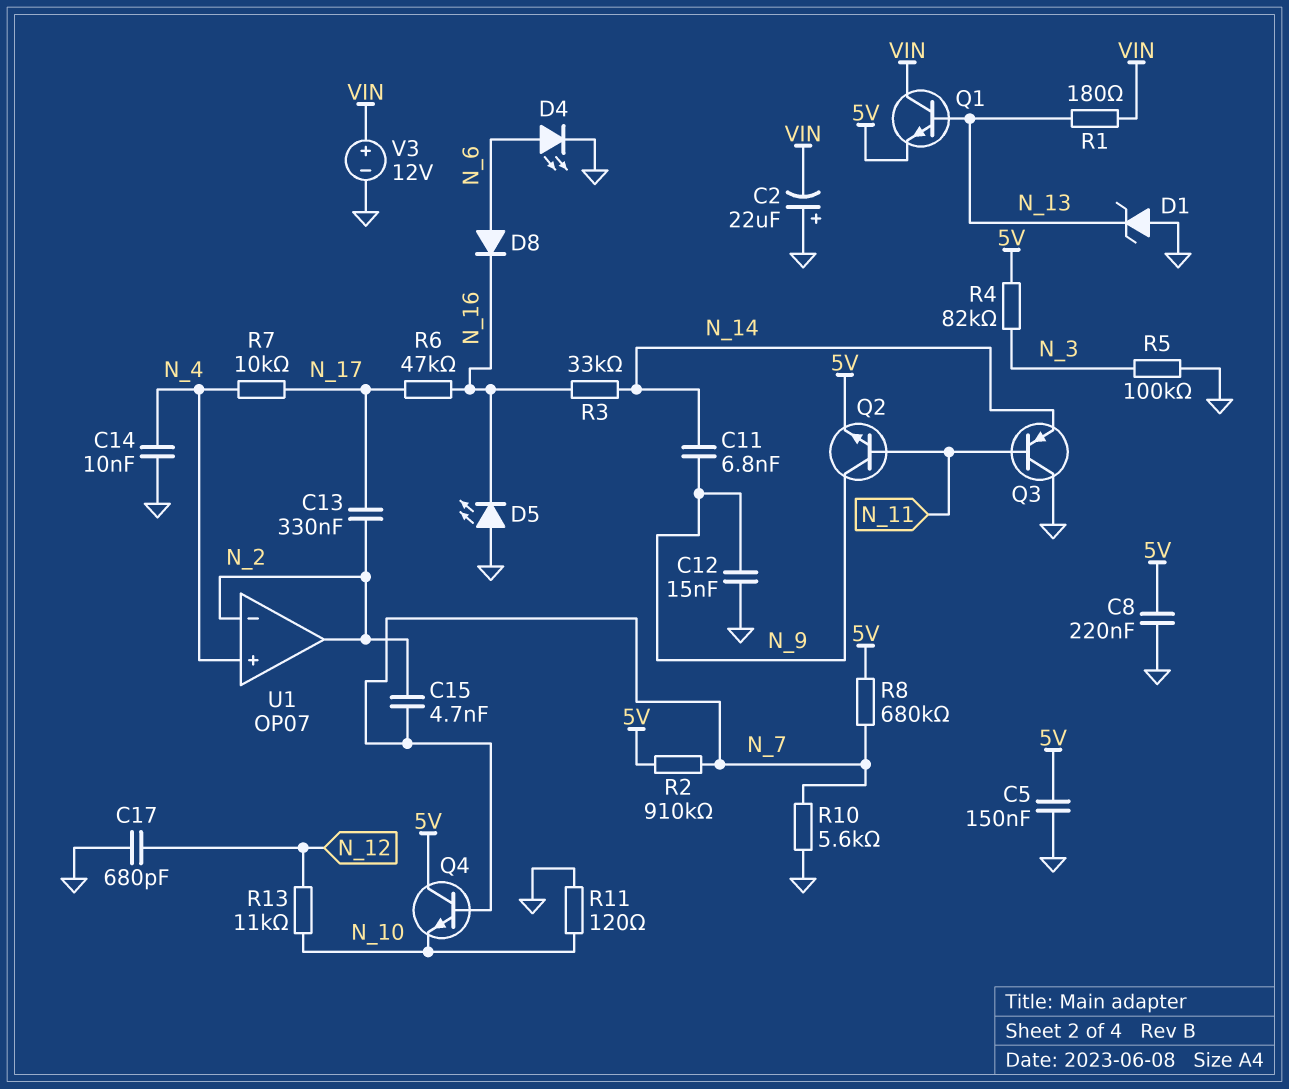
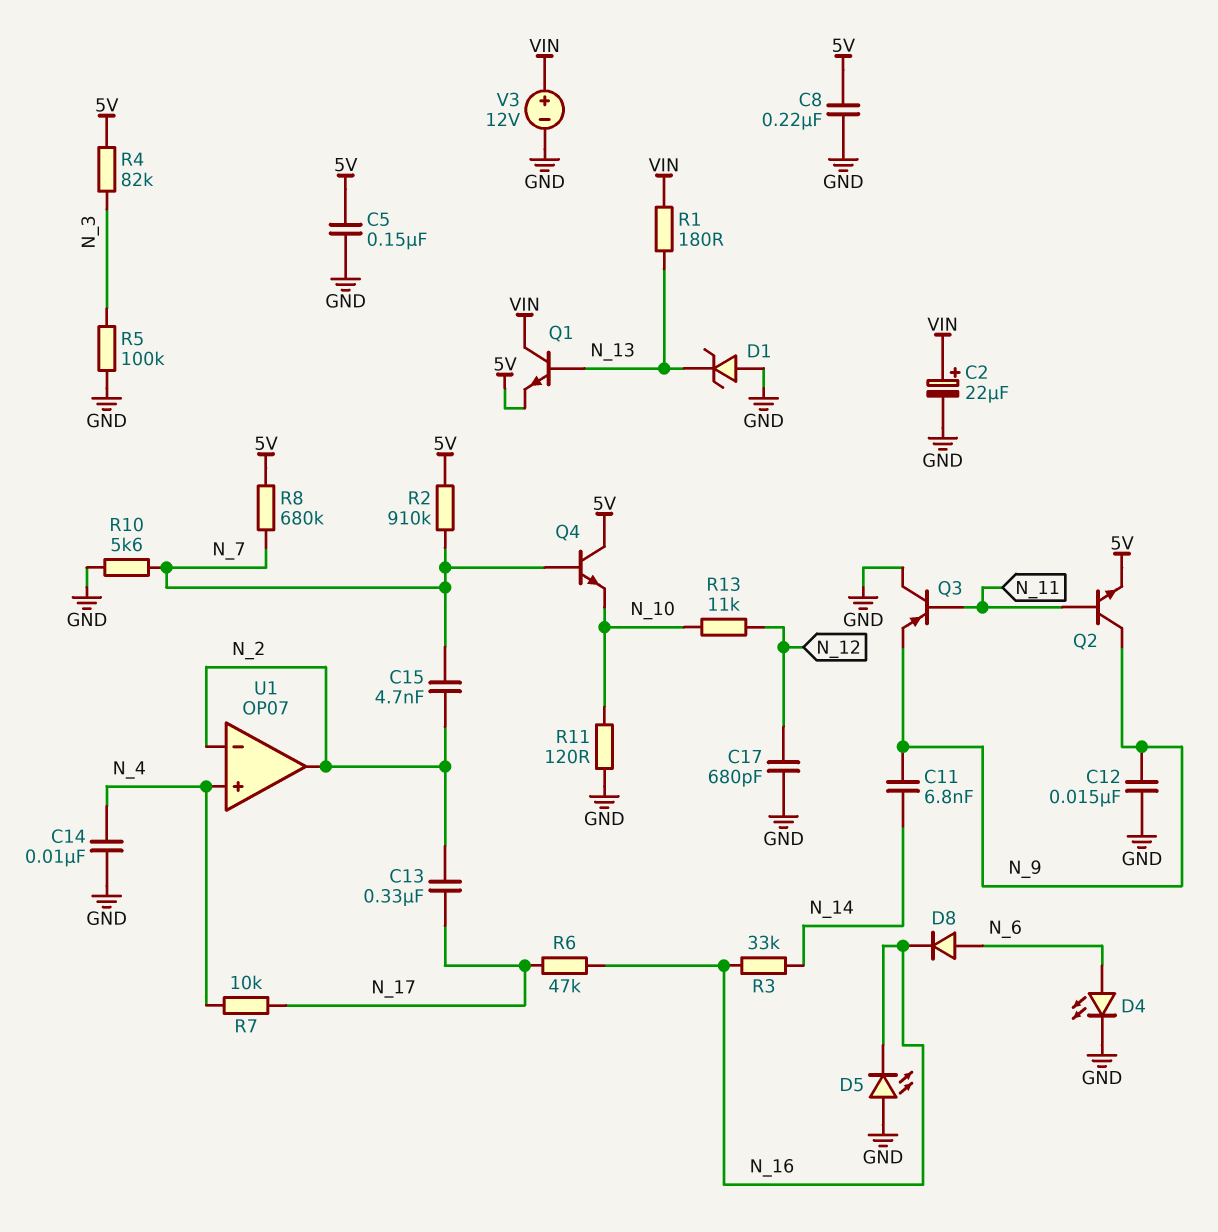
C2: 22uF (plus GND, minus VIN) -> 22uF (plus VIN, minus GND)
Q3: PNP (B N_11, C GND, E N_14) -> PNP (B N_11, C GND, E N_9)

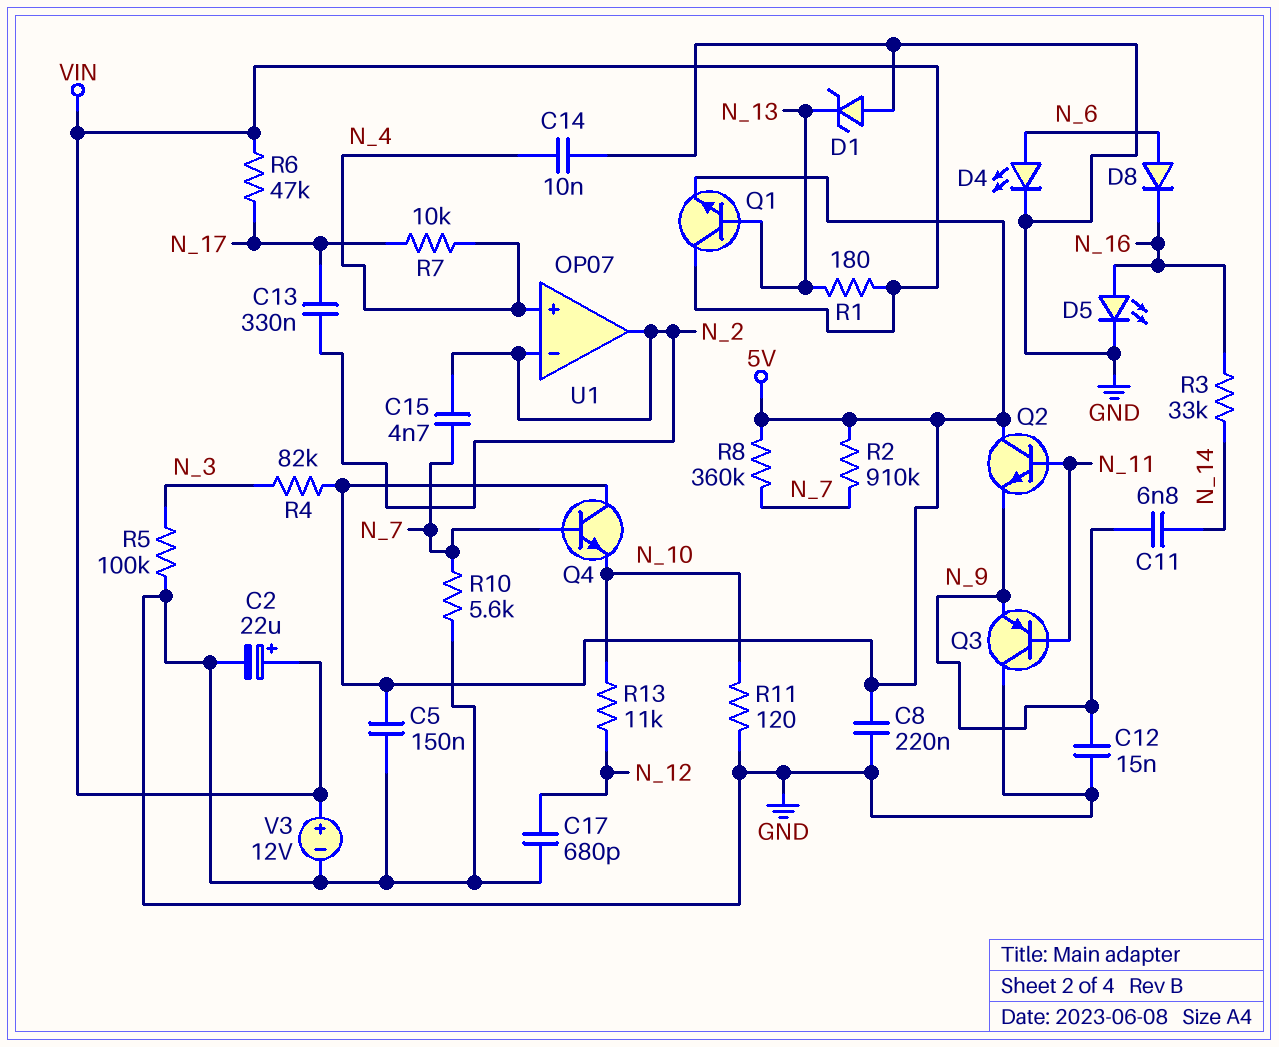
D5: LED (A GND, K N_16) -> LED (A N_16, K GND)
Q2: NPN (B N_11, C N_9, E 5V) -> NPN (B N_11, C 5V, E N_9)
R6: 47k (N_16, N_17) -> 47k (N_17, VIN)
R8: 680k (5V, N_7) -> 360k (5V, N_7)

